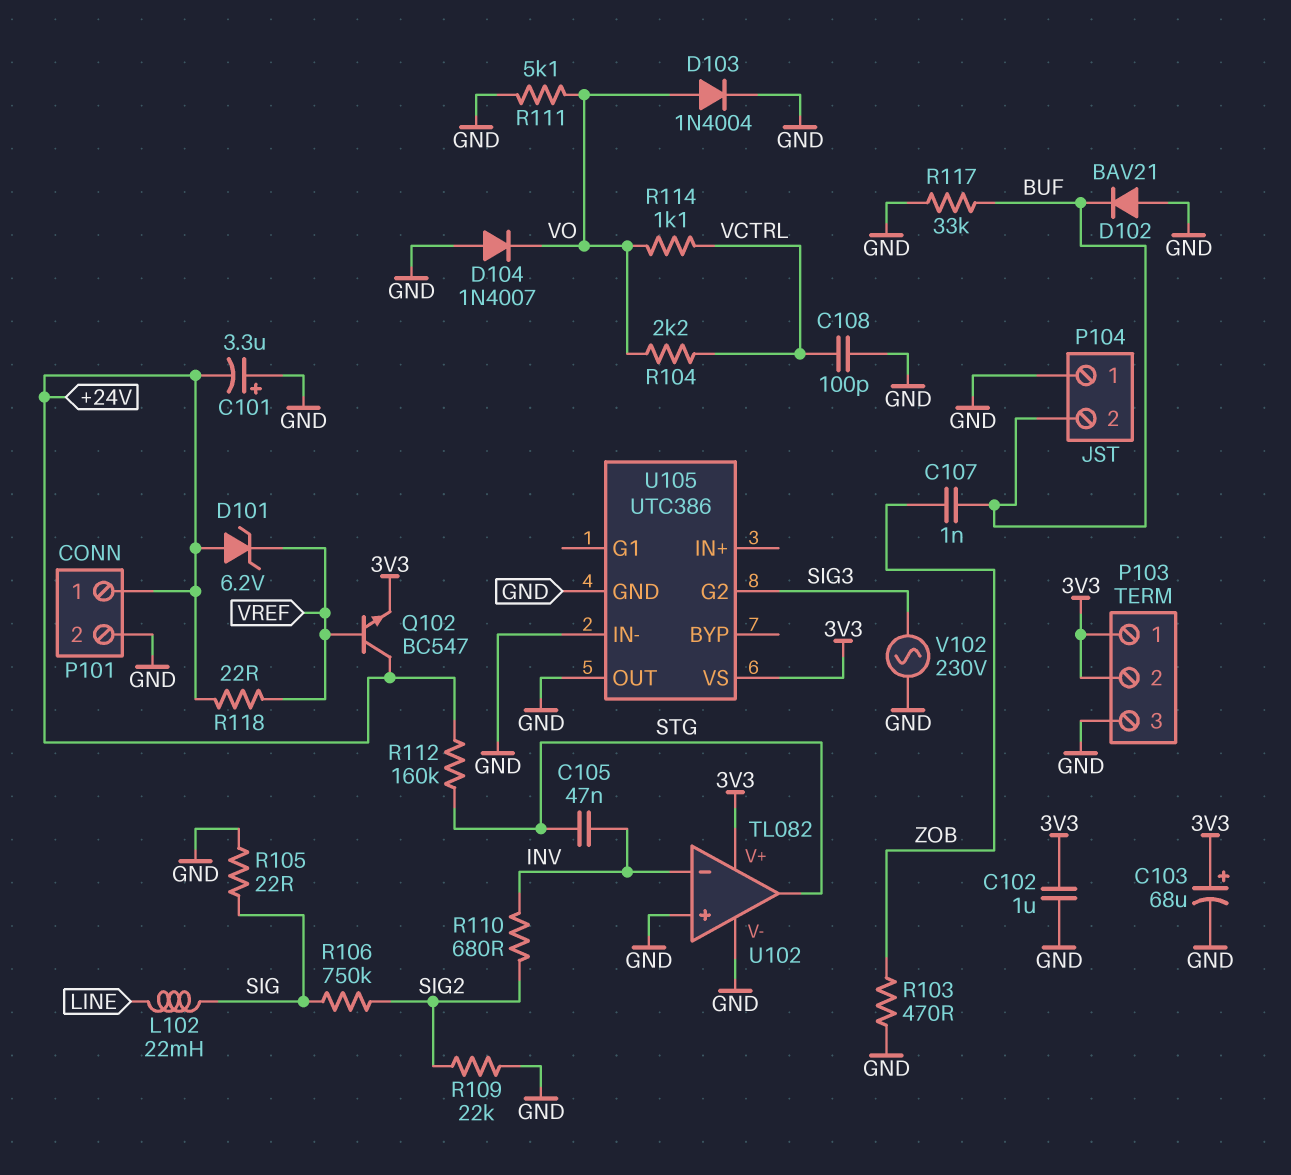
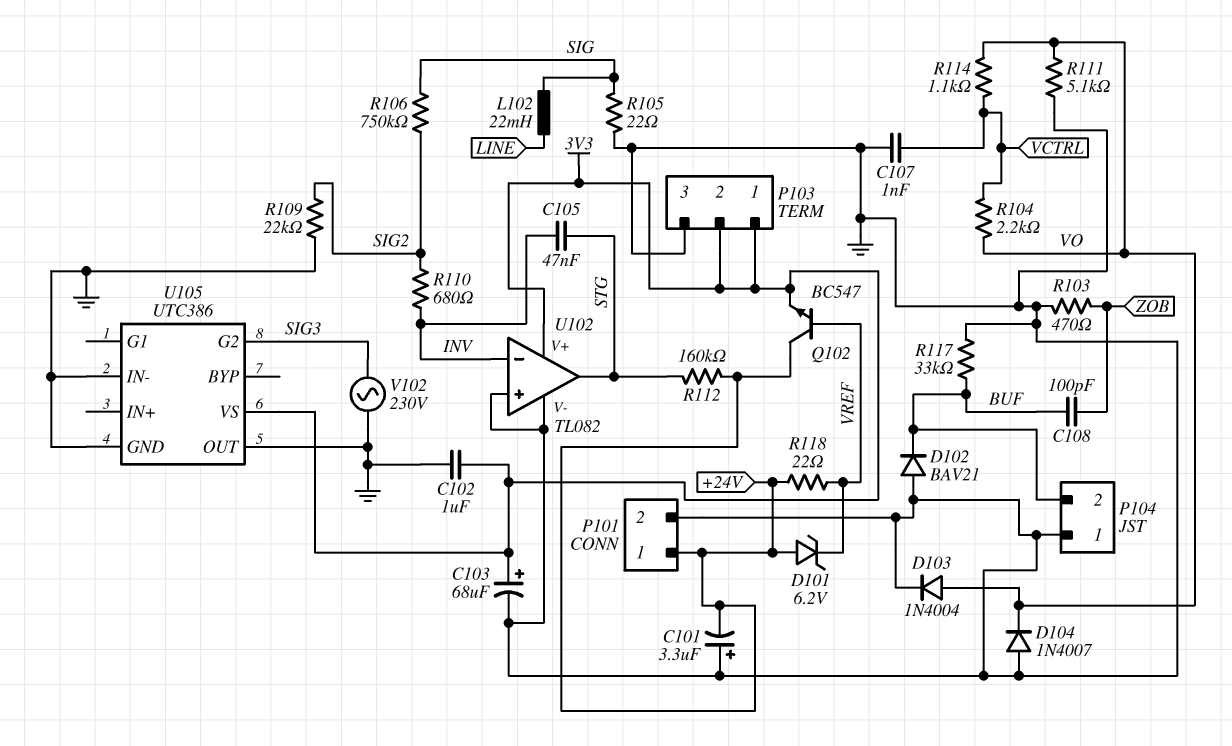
C107: 1nF (BUF, ZOB) -> 1nF (GND, VCTRL)
C108: 100pF (GND, VCTRL) -> 100pF (BUF, ZOB)

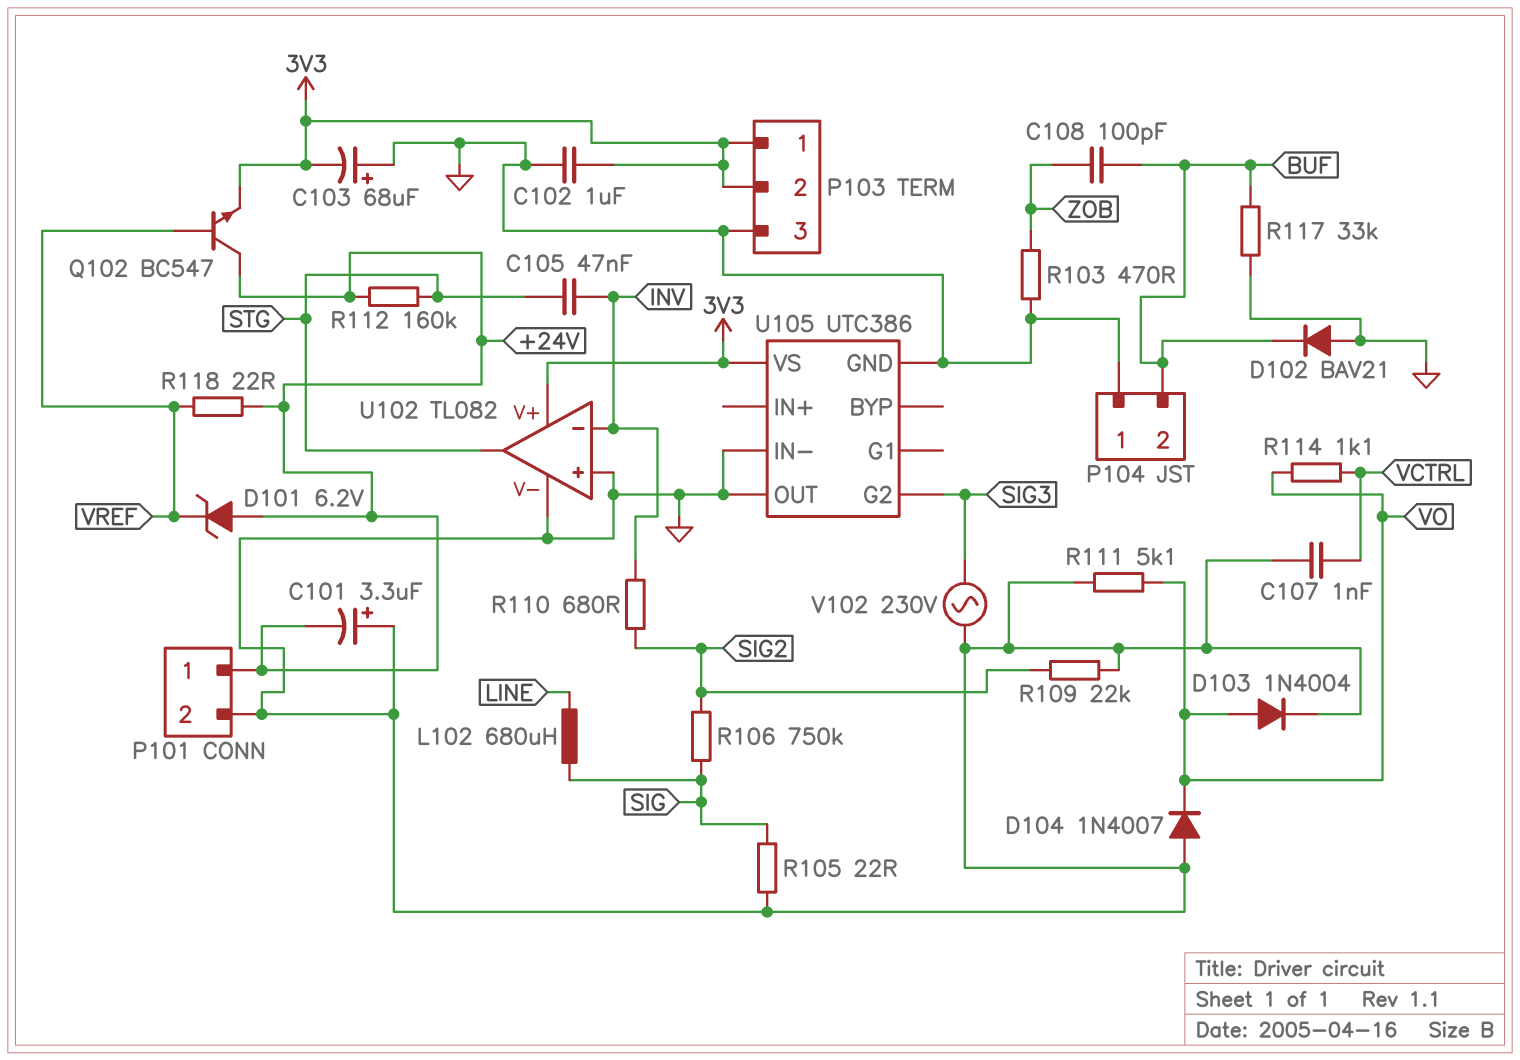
C103: 68uF (plus 3V3, minus GND) -> 68uF (plus GND, minus 3V3)
L102: 22mH (LINE, SIG) -> 680uH (LINE, SIG)
R104: 2.2k (VCTRL, VO) -> none

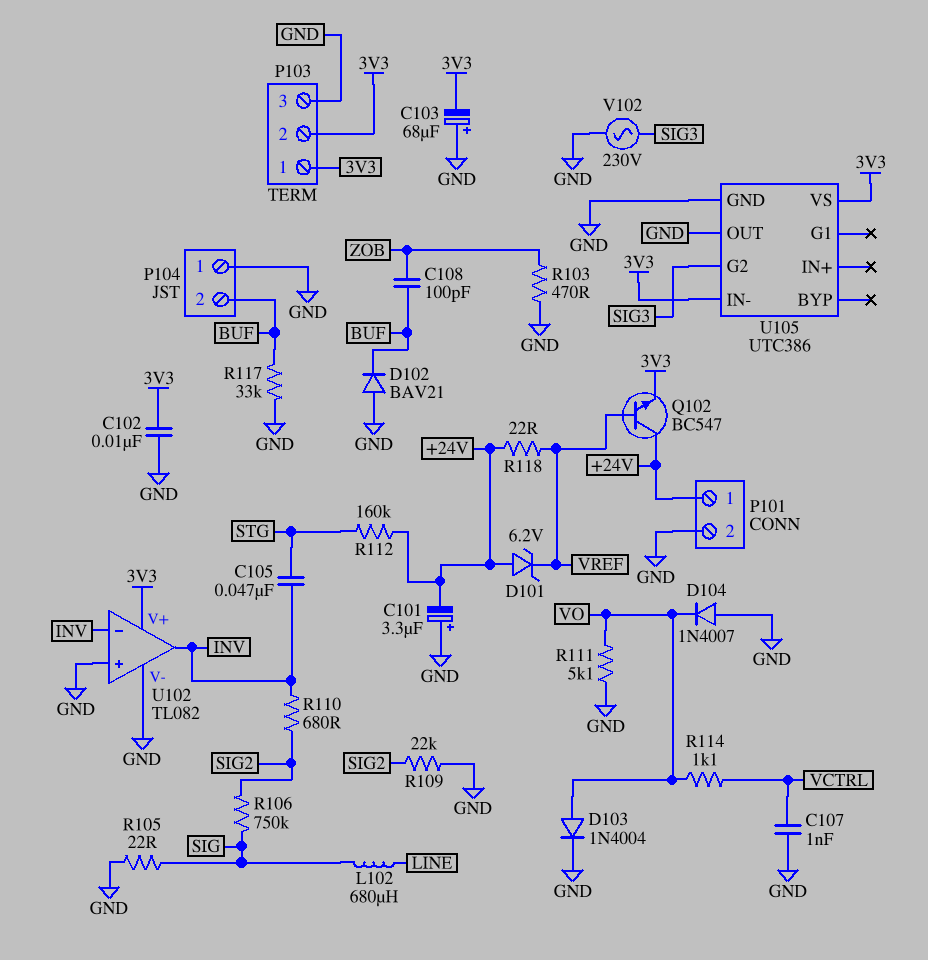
C102: 1uF (3V3, GND) -> 10nF (3V3, GND)
U102 pin out: STG -> INV
U105 pin IN-: GND -> 3V3

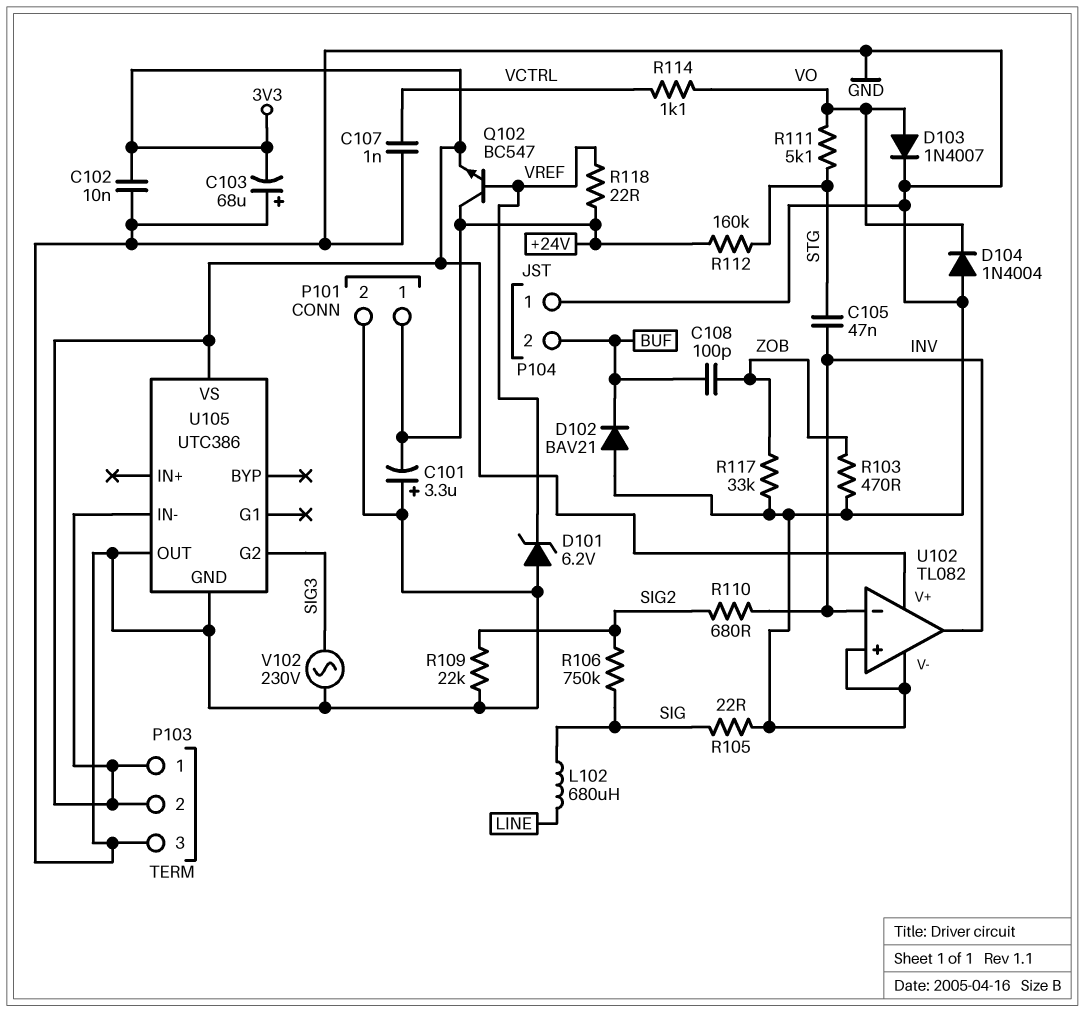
D101: zener 6.2V (A +24V, K VREF) -> zener 6.2V (A GND, K VREF)
D103: diode 1N4004 (A VO, K GND) -> diode 1N4007 (A VO, K GND)
D104: diode 1N4007 (A GND, K VO) -> diode 1N4004 (A GND, K VO)
R111: 5.1k (GND, VO) -> 5.1k (STG, VO)
R117: 33k (BUF, GND) -> 33k (GND, ZOB)

